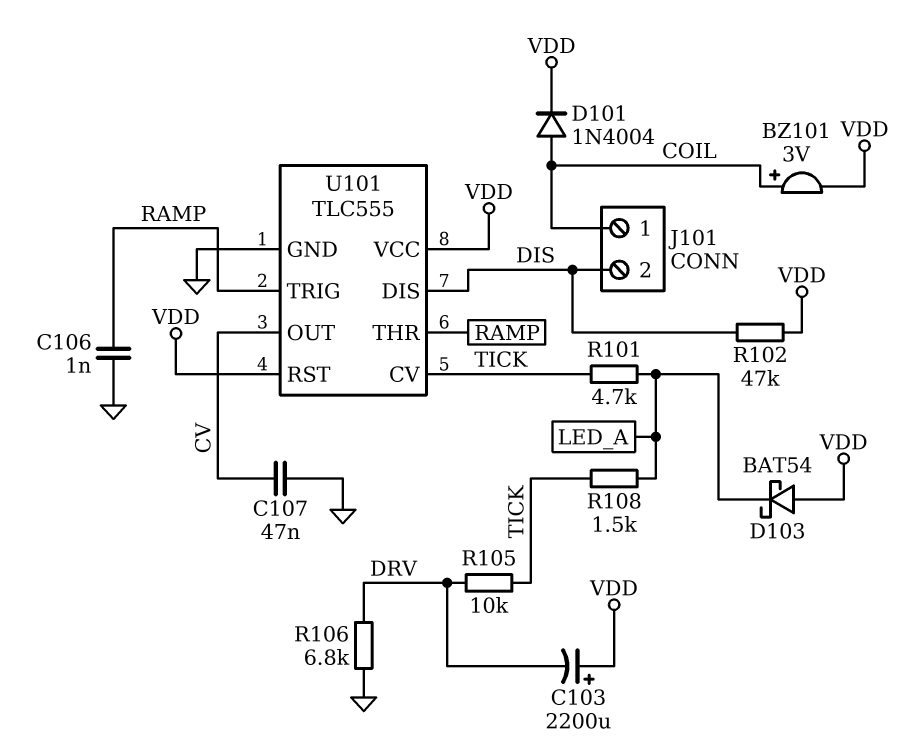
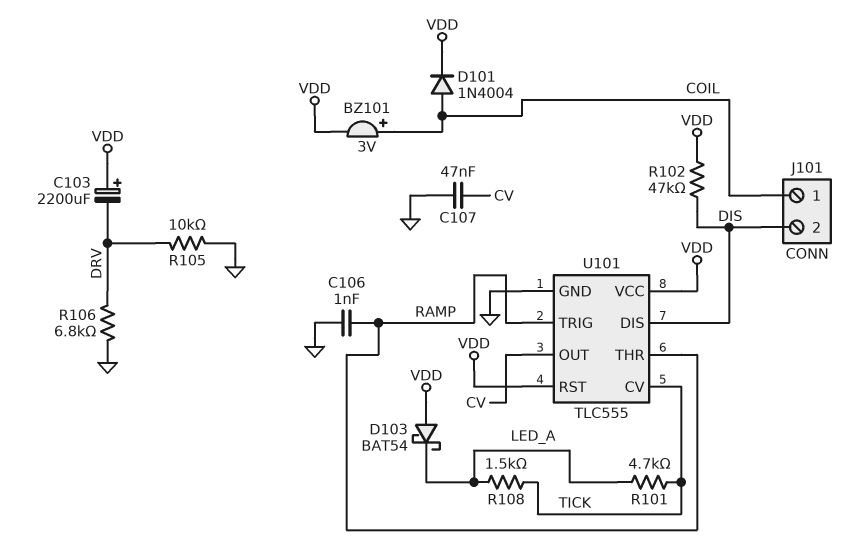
R105: 10k (DRV, TICK) -> 10k (DRV, GND)

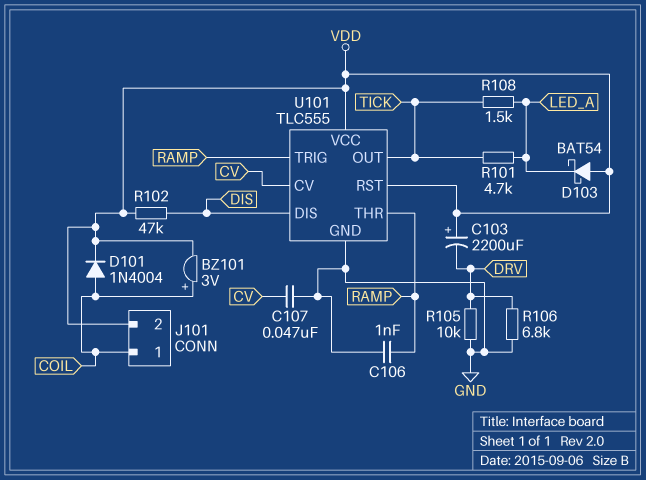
J101 pin 2: DIS -> VDD
U101 pin CV: TICK -> CV
U101 pin OUT: CV -> TICK

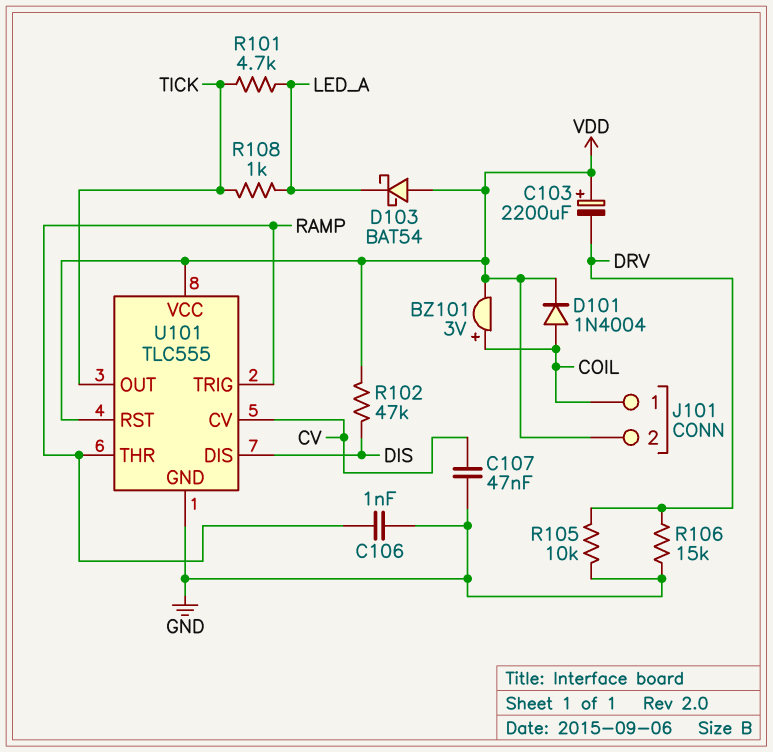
R106: 6.8k (DRV, GND) -> 15k (DRV, GND)
R108: 1.5k (LED_A, TICK) -> 1k (LED_A, TICK)

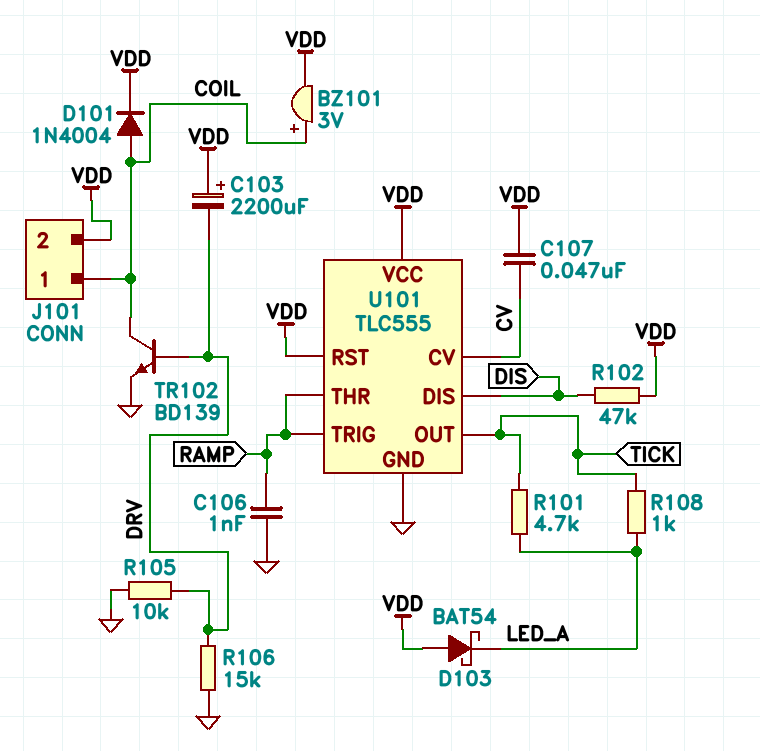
C107: 47nF (CV, GND) -> 47nF (CV, VDD)
TR102: none -> NPN BD139 (B DRV, C COIL, E GND)

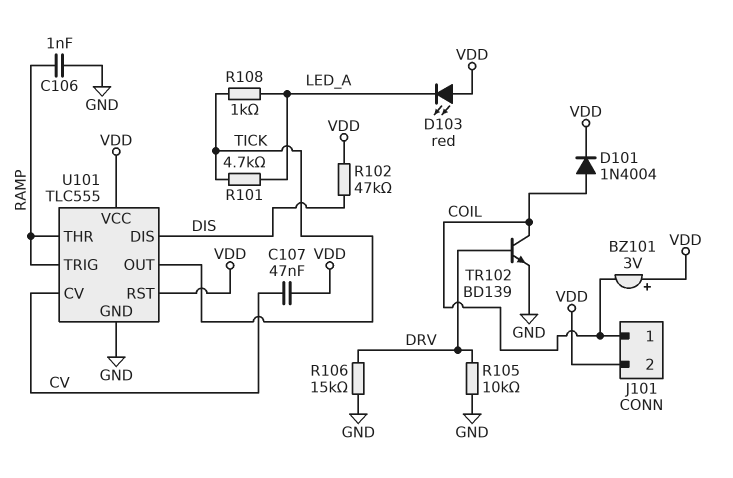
BZ101: buzzer 3V (plus COIL, minus VDD) -> buzzer 3V (plus VDD, minus COIL)
C103: 2200uF (plus VDD, minus DRV) -> none
D103: schottky BAT54 (A VDD, K LED_A) -> LED red (A VDD, K LED_A)

